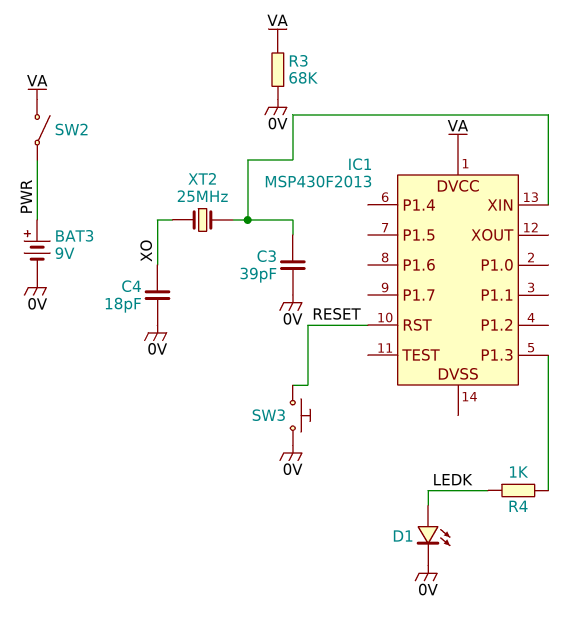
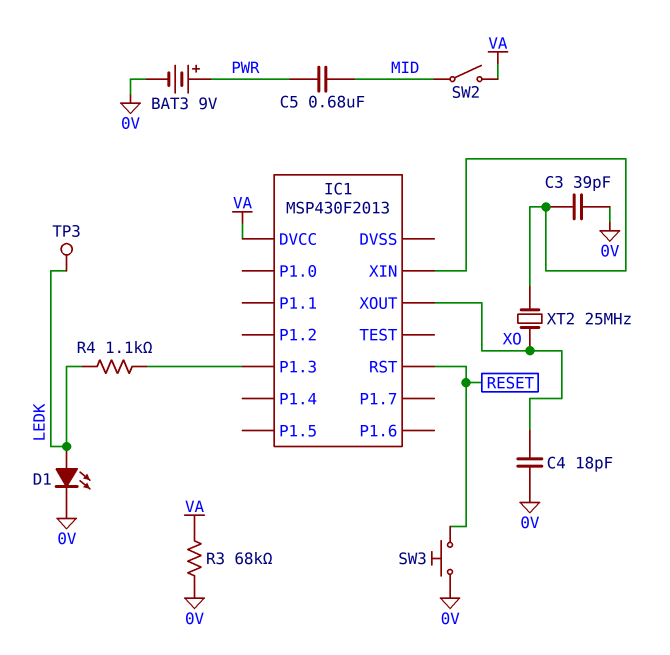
C5: none -> 680nF (MID, PWR)
IC1 pin XOUT: none -> XO
R4: 1k (IC1/P1.3, LEDK) -> 1.1k (IC1/P1.3, LEDK)
SW2: switch (PWR, VA) -> switch (MID, VA)
TP3: none -> test point (LEDK)

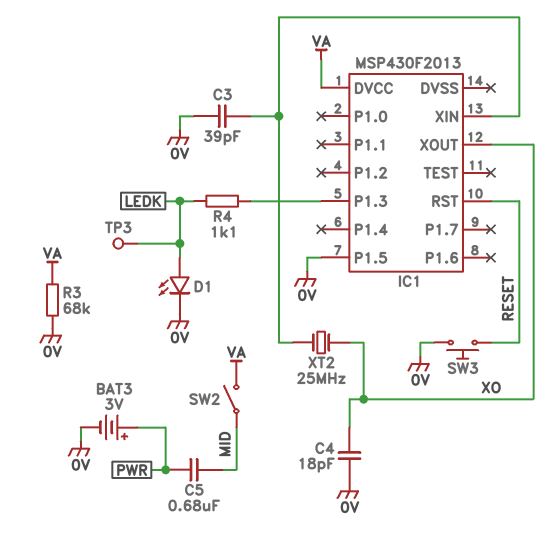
BAT3: 9V (plus PWR, minus 0V) -> 3V (plus PWR, minus 0V)
IC1 pin P1.5: none -> 0V

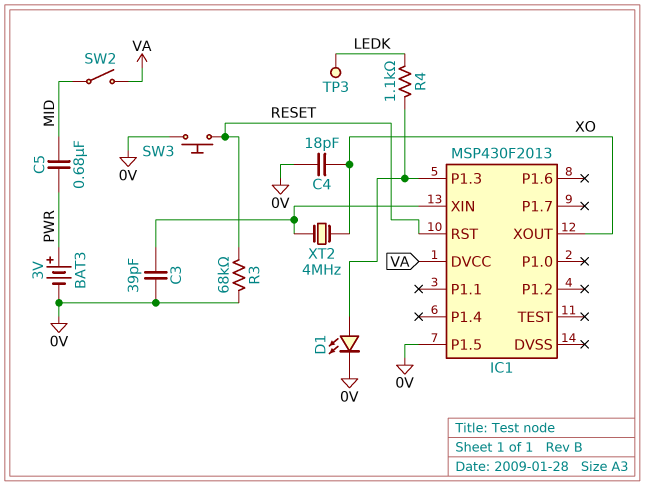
D1: LED (A LEDK, K 0V) -> LED (A IC1/P1.3, K 0V)
R3: 68k (0V, VA) -> 68k (0V, RESET)
XT2: 25MHz (IC1/XIN, XO) -> 4MHz (IC1/XIN, XO)

